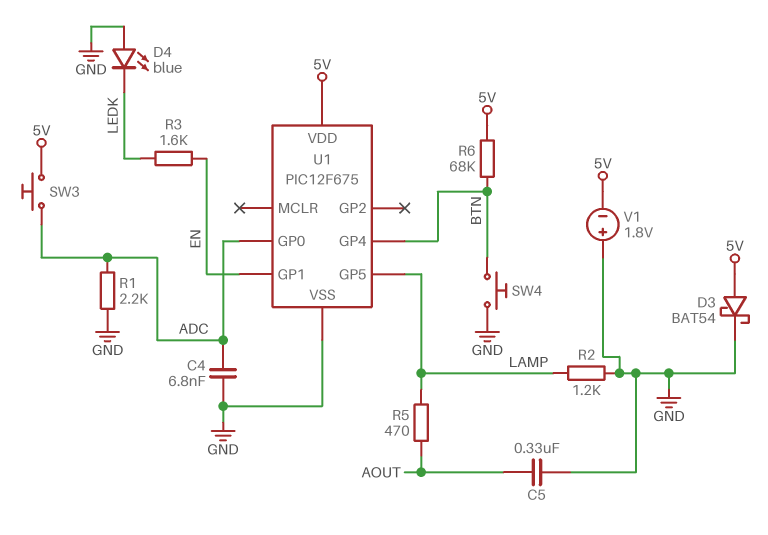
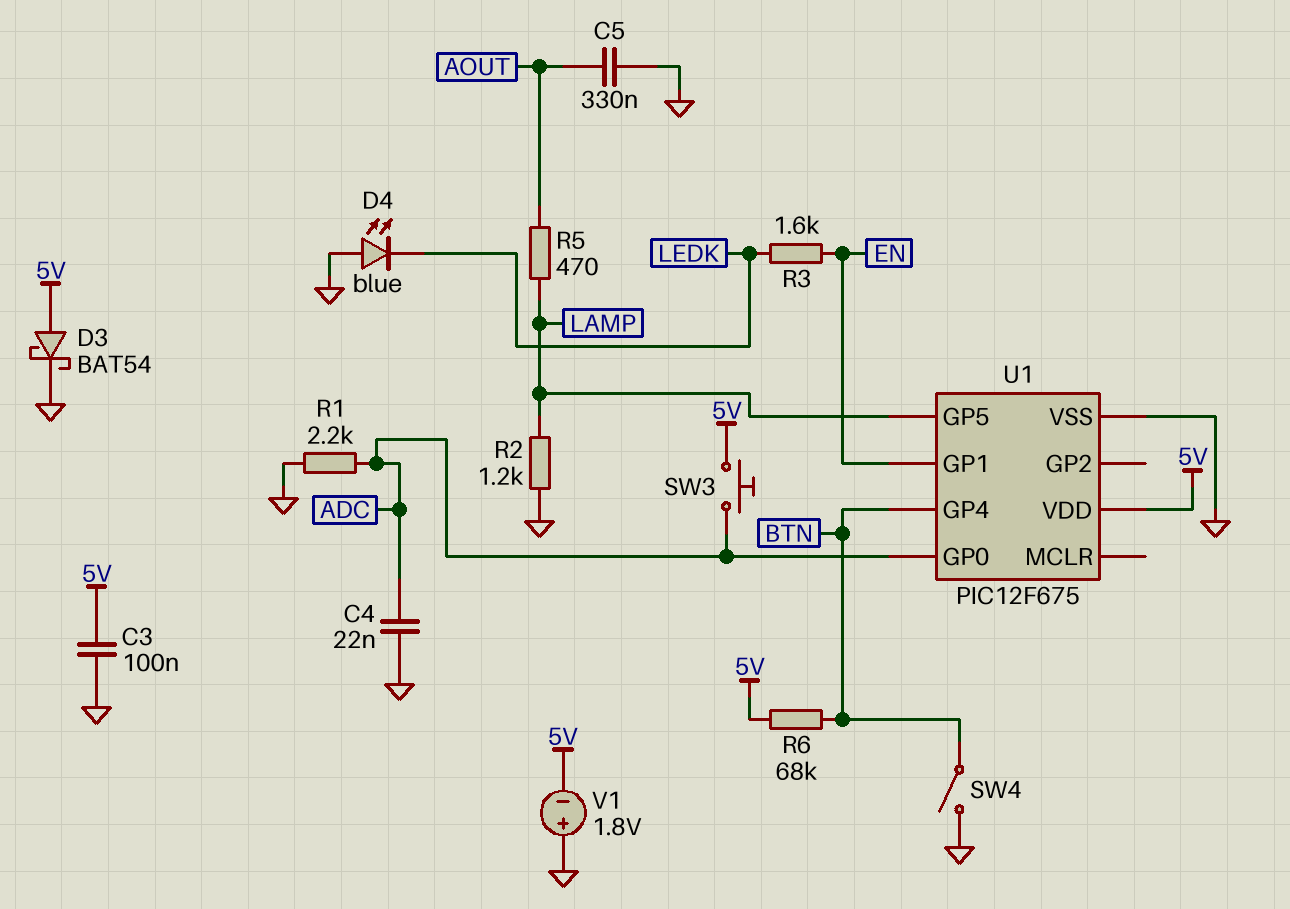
C3: none -> 100nF (5V, GND)
C4: 6.8nF (ADC, GND) -> 22nF (ADC, GND)
SW4: button (BTN, GND) -> switch (BTN, GND)

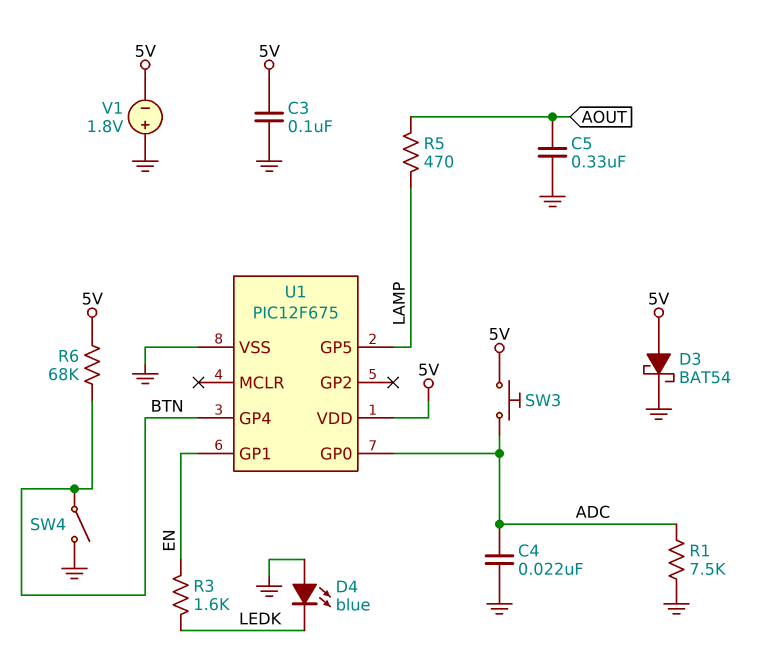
R1: 2.2k (ADC, GND) -> 7.5k (ADC, GND)
R2: 1.2k (GND, LAMP) -> none

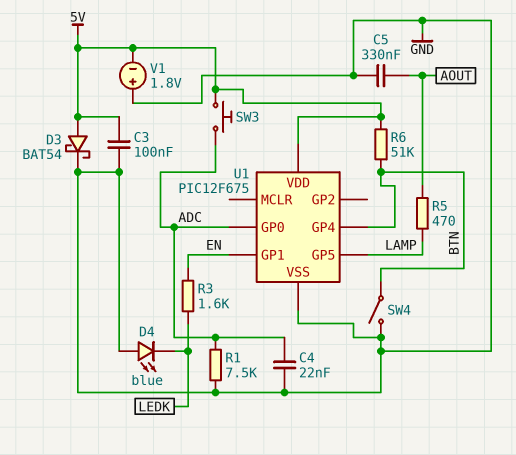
R6: 68k (5V, BTN) -> 51k (5V, BTN)

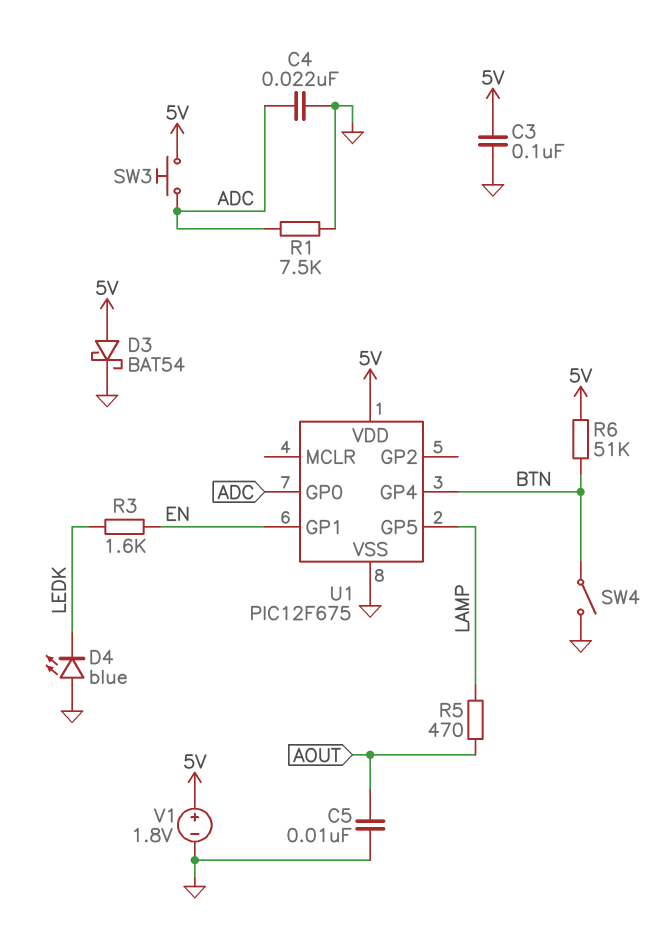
C5: 330nF (AOUT, GND) -> 10nF (AOUT, GND)
V1: 1.8V (plus GND, minus 5V) -> 1.8V (plus 5V, minus GND)

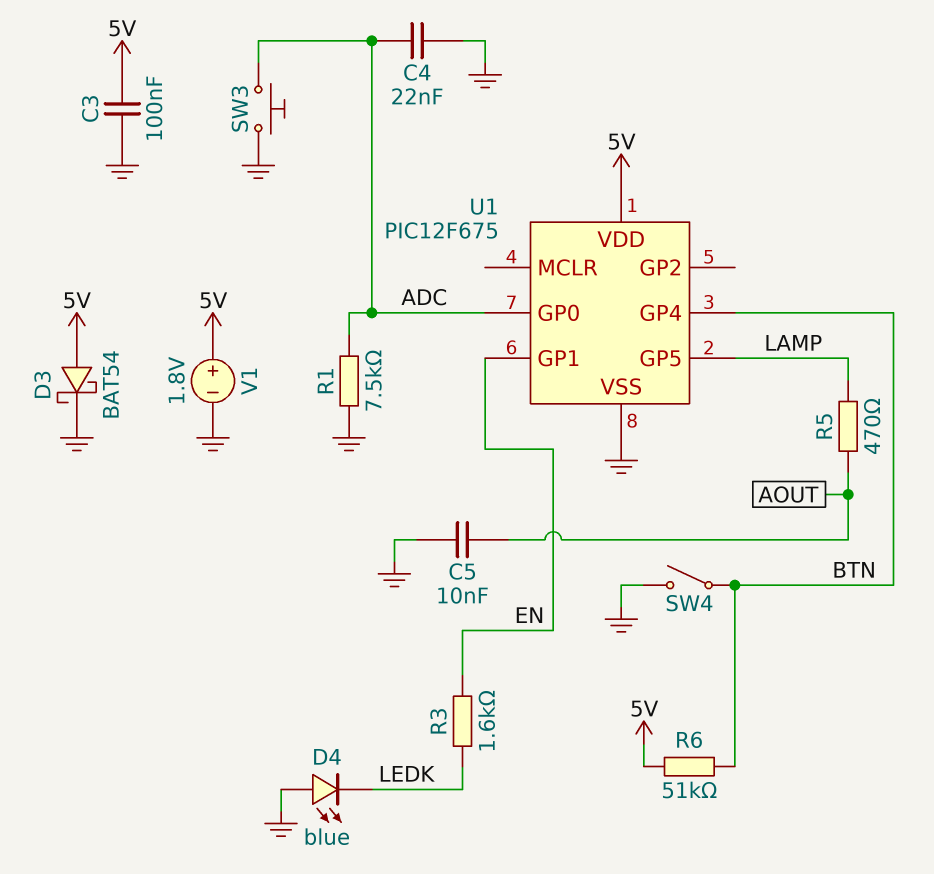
SW3: button (5V, ADC) -> button (ADC, GND)

